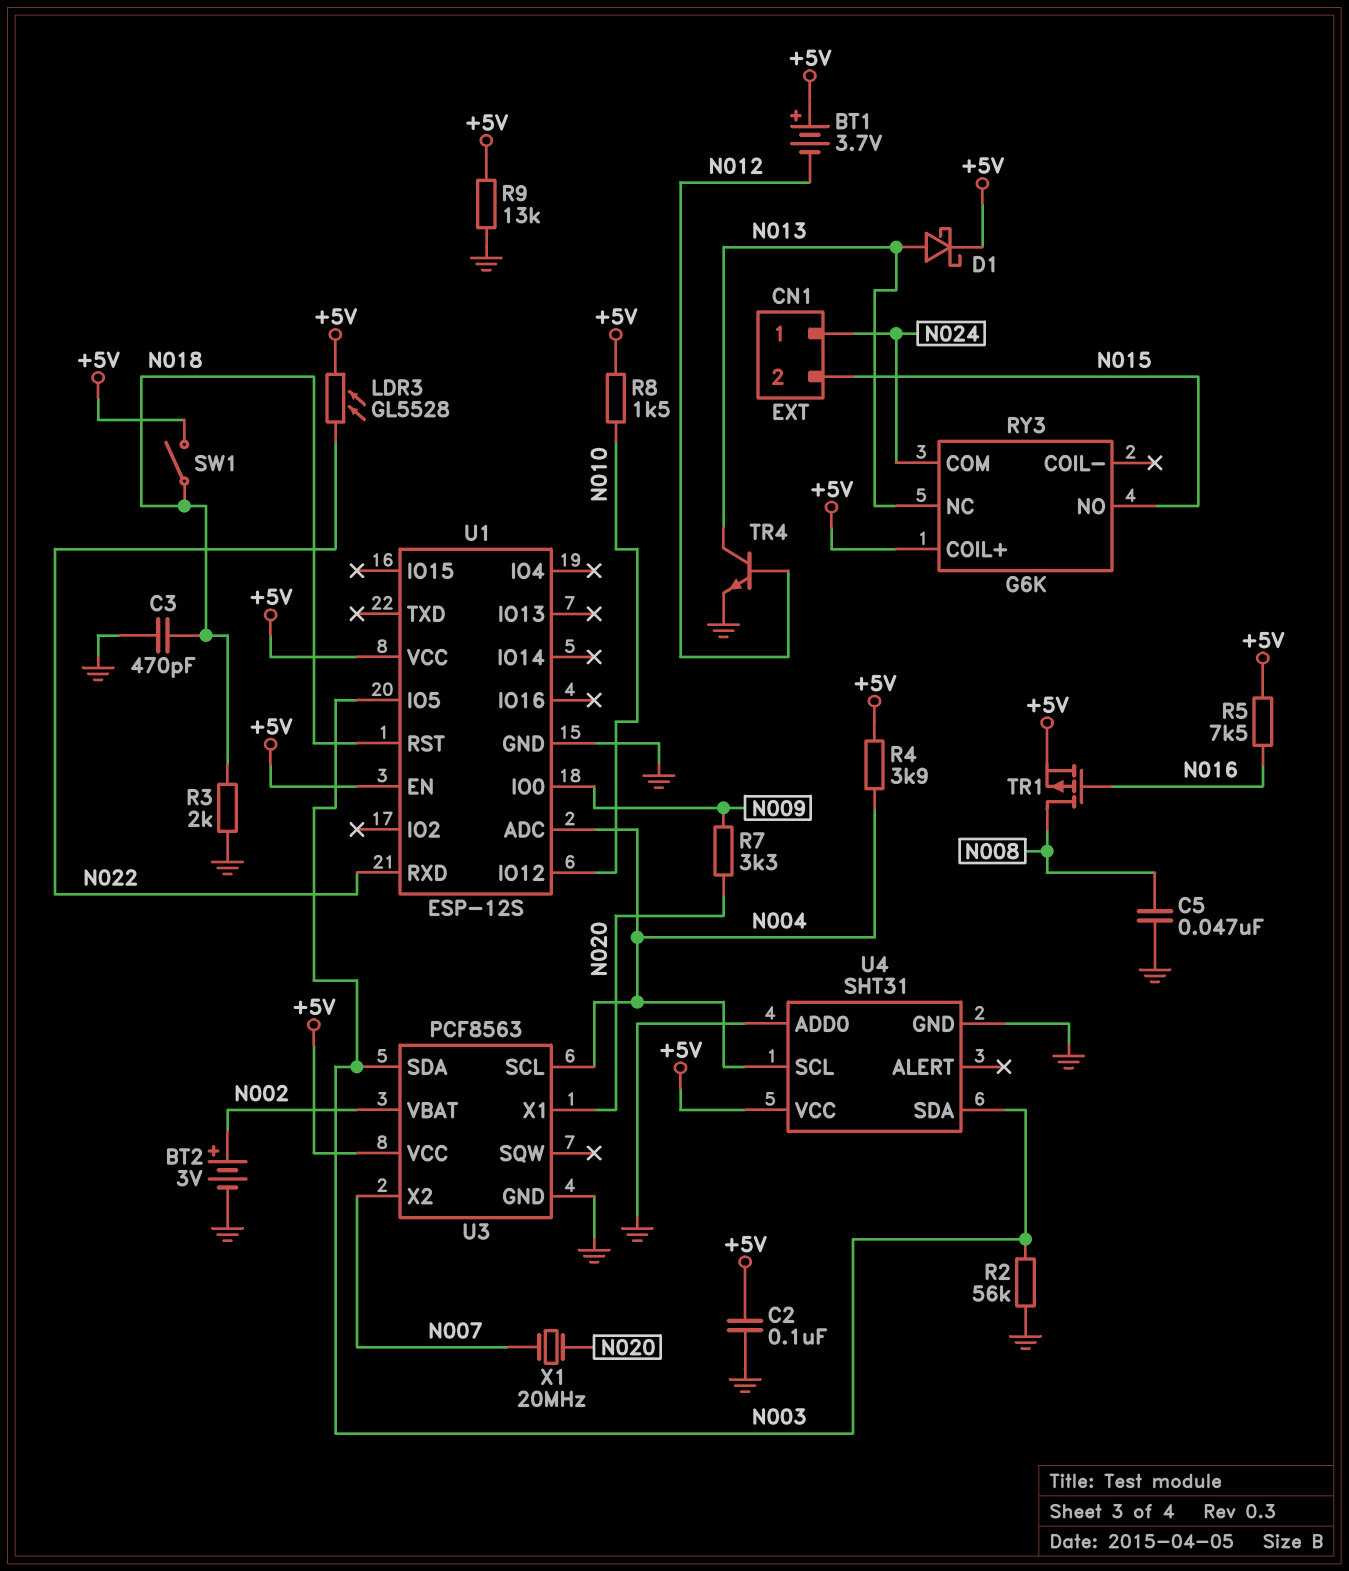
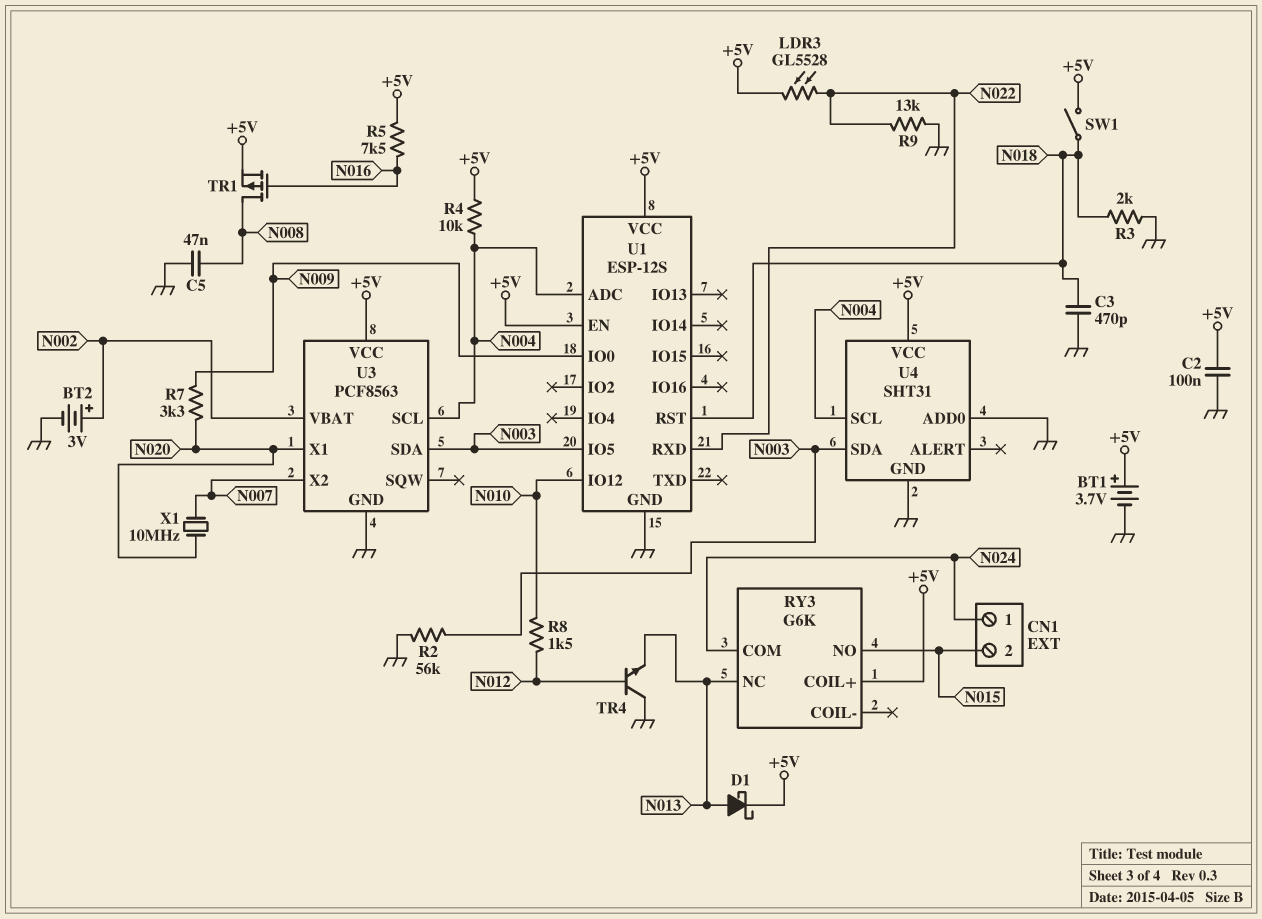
BT1: 3.7V (plus +5V, minus N012) -> 3.7V (plus +5V, minus GND)
R4: 3.9k (+5V, N004) -> 10k (+5V, N004)
R8: 1.5k (+5V, N010) -> 1.5k (N010, N012)
R9: 13k (+5V, GND) -> 13k (GND, N022)
TR4: NPN (B N012, C N013, E GND) -> NPN (B N012, C GND, E N013)
X1: 20MHz (N007, N020) -> 10MHz (N007, N020)

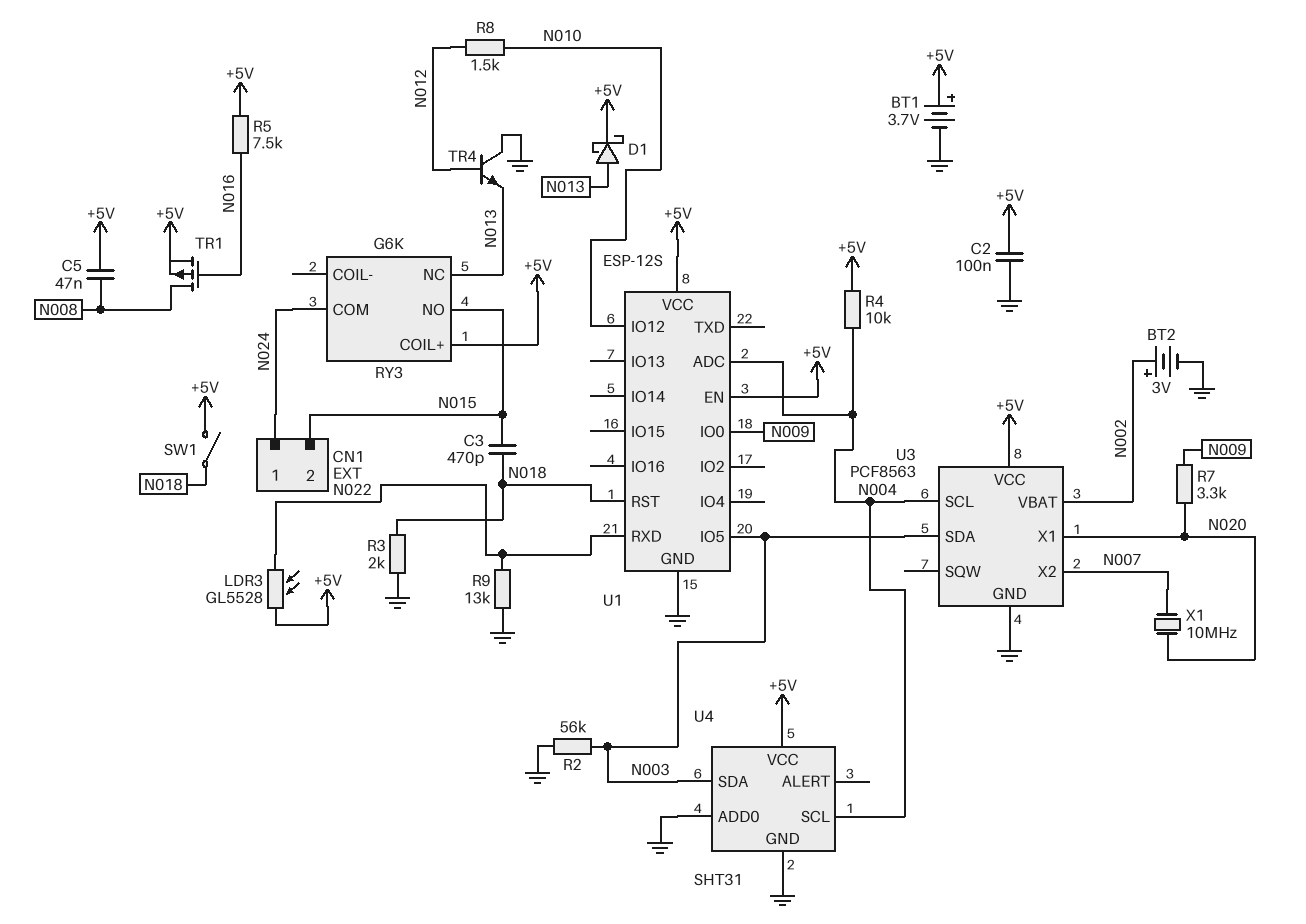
C3: 470pF (GND, N018) -> 470pF (N015, N018)
C5: 47nF (GND, N008) -> 47nF (+5V, N008)

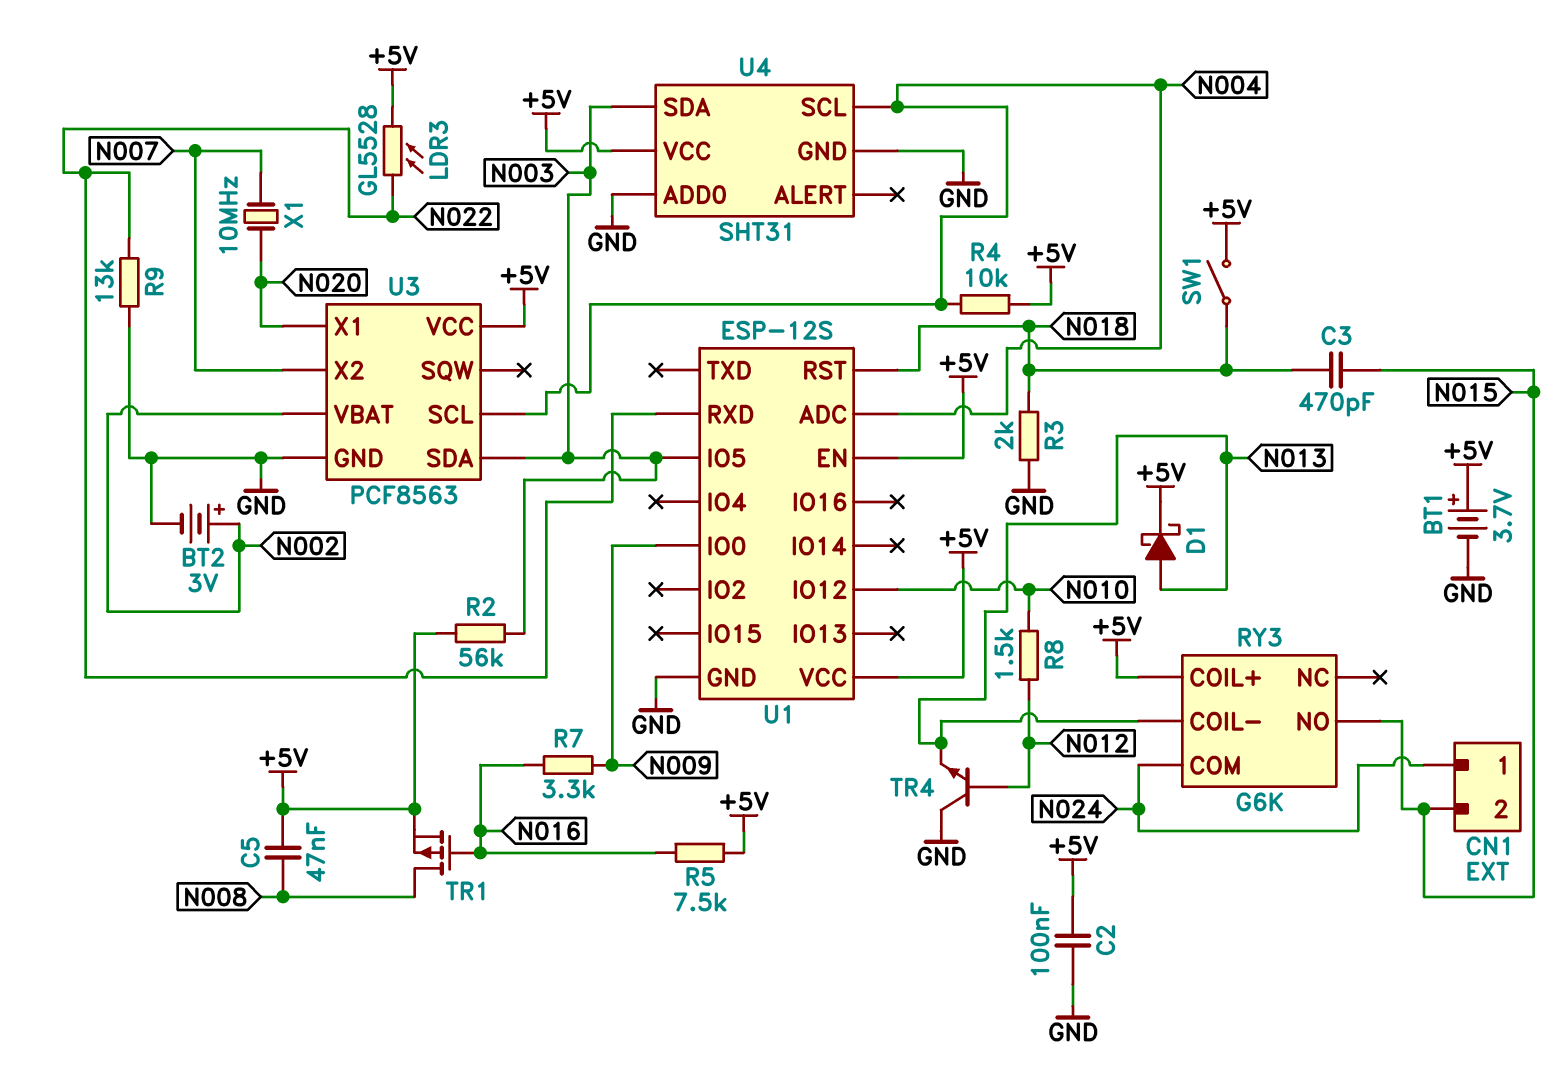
R2: 56k (GND, N003) -> 56k (+5V, N003)
R7: 3.3k (N009, N020) -> 3.3k (N009, N016)
RY3 pin COIL-: none -> N013
RY3 pin NC: N013 -> none

